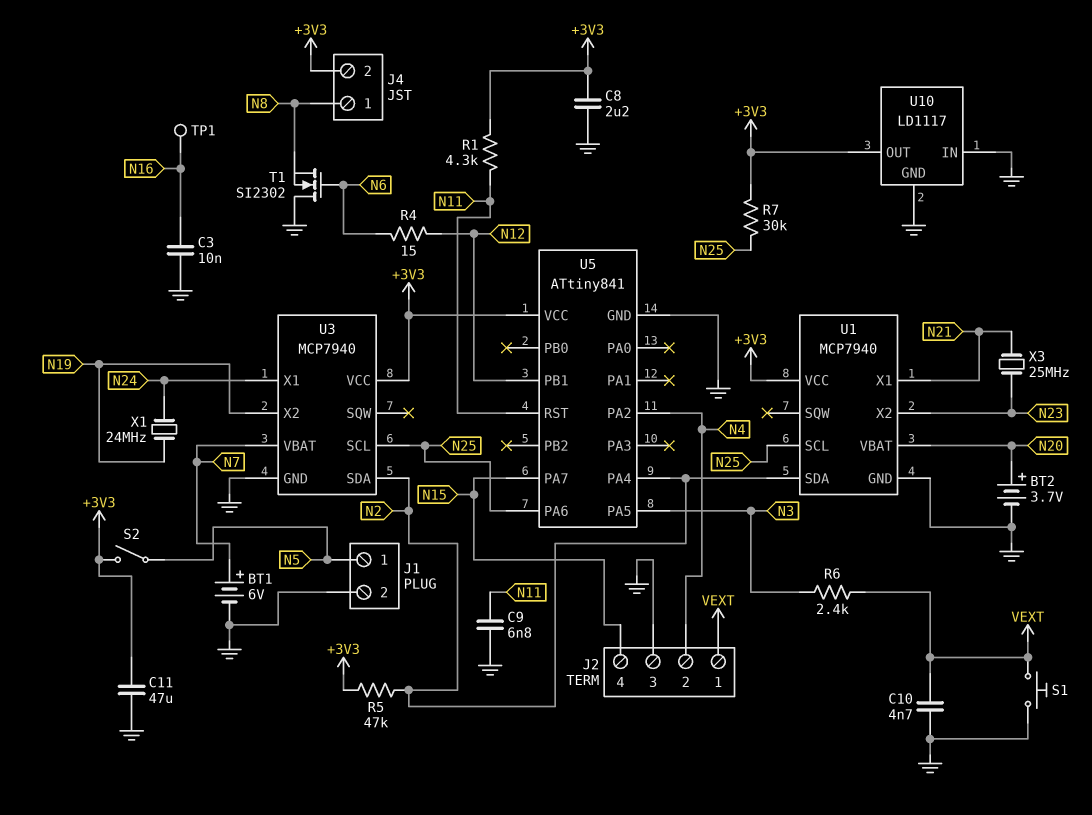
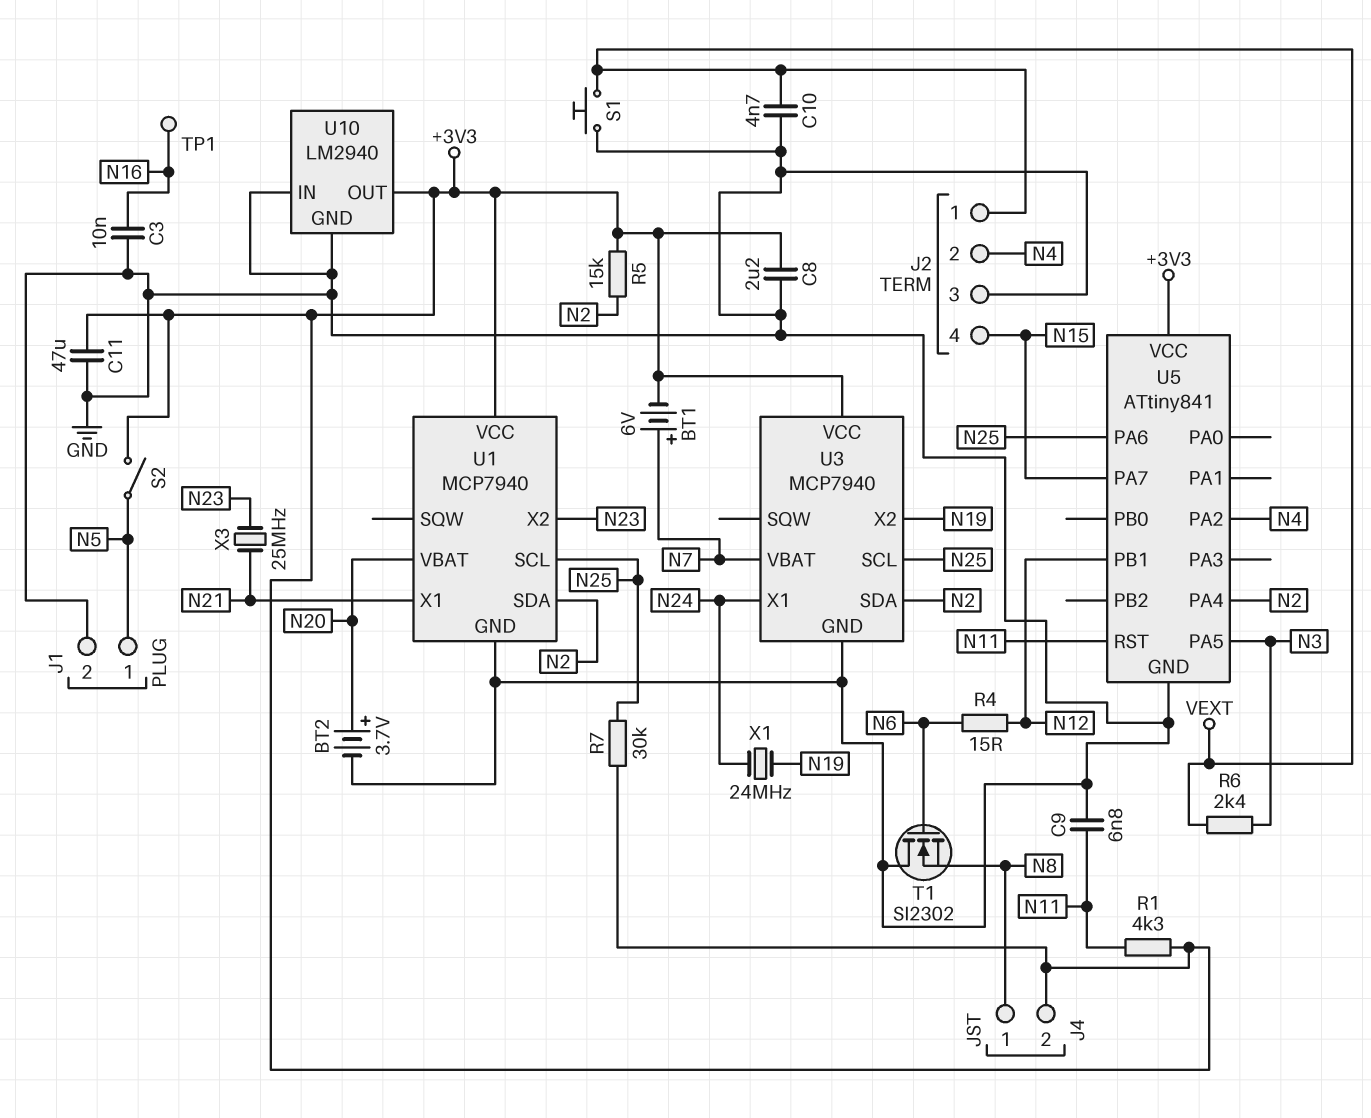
BT1: 6V (plus N7, minus GND) -> 6V (plus N7, minus +3V3)
R5: 47k (+3V3, N2) -> 15k (+3V3, N2)
U10: LD1117 -> LM2940

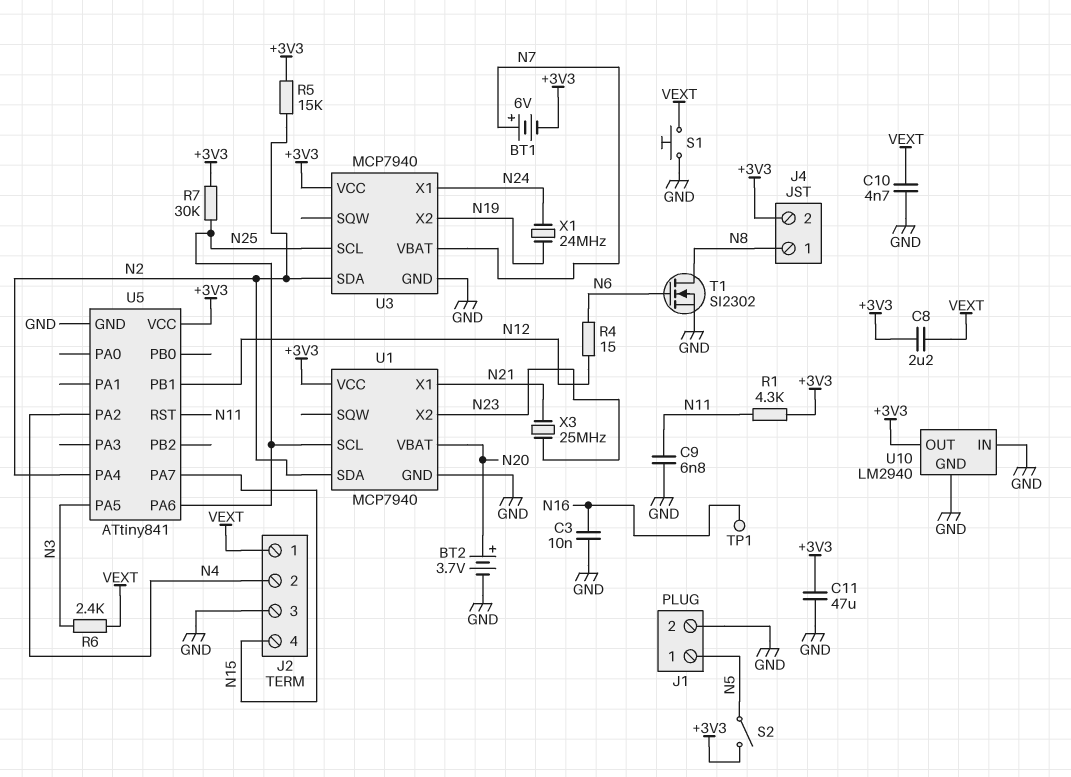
C8: 2.2uF (+3V3, GND) -> 2.2uF (+3V3, VEXT)
T1: NMOS SI2302 (G N6, D GND, S N8) -> NMOS SI2302 (G N6, D N8, S GND)

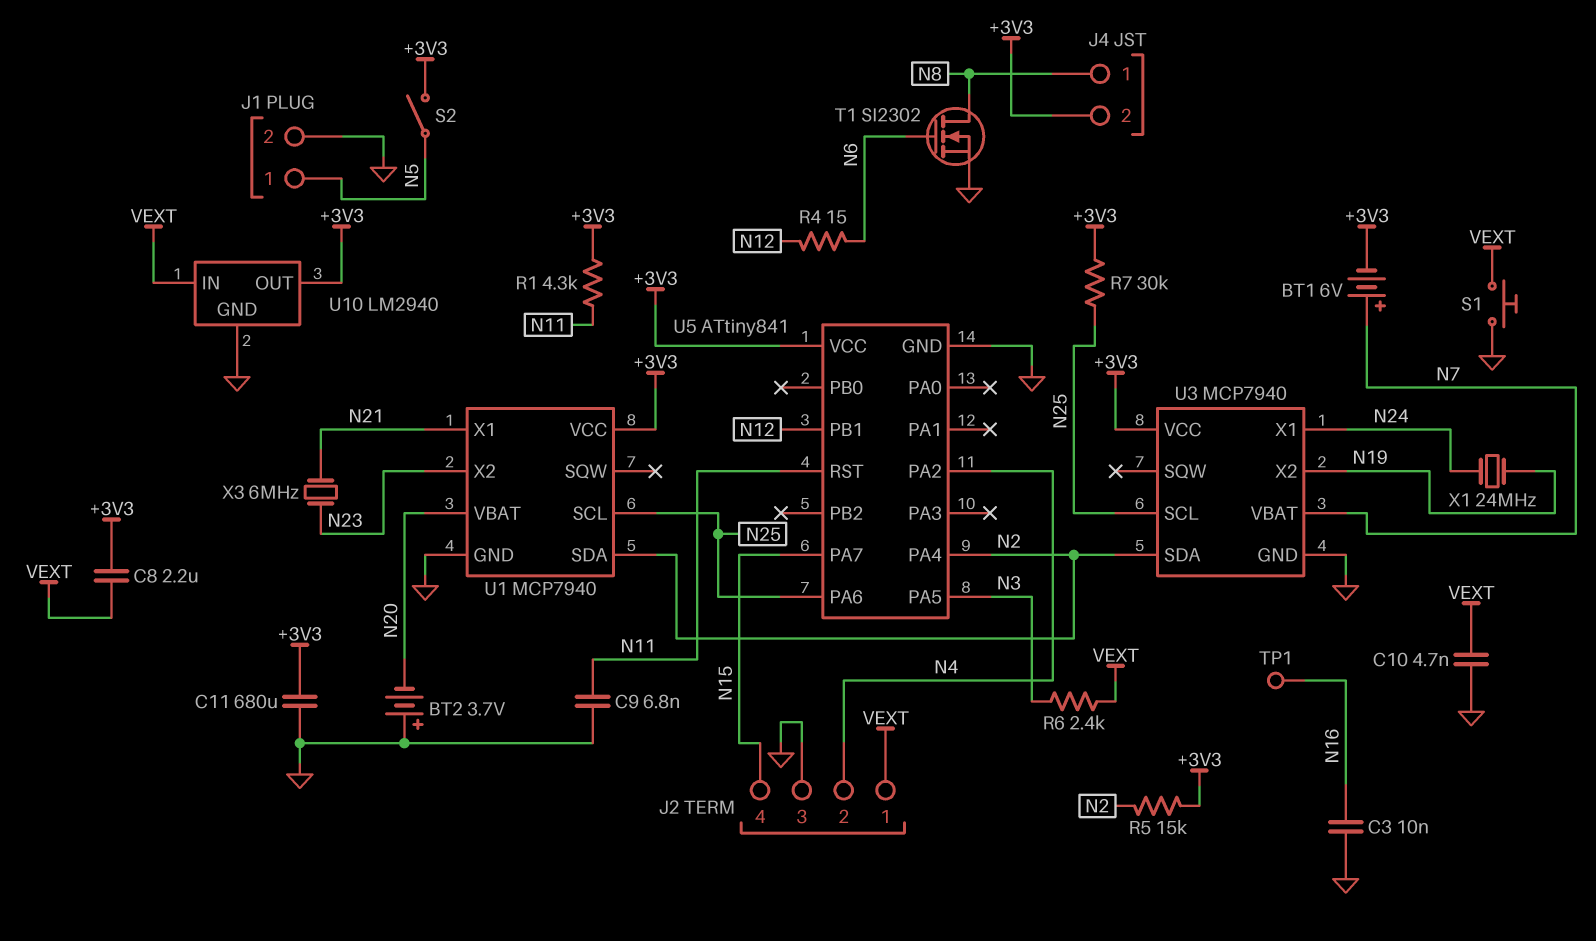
BT2: 3.7V (plus N20, minus GND) -> 3.7V (plus GND, minus N20)
C11: 47uF (+3V3, GND) -> 680uF (+3V3, GND)
U10 pin IN: GND -> VEXT
X3: 25MHz (N21, N23) -> 6MHz (N21, N23)

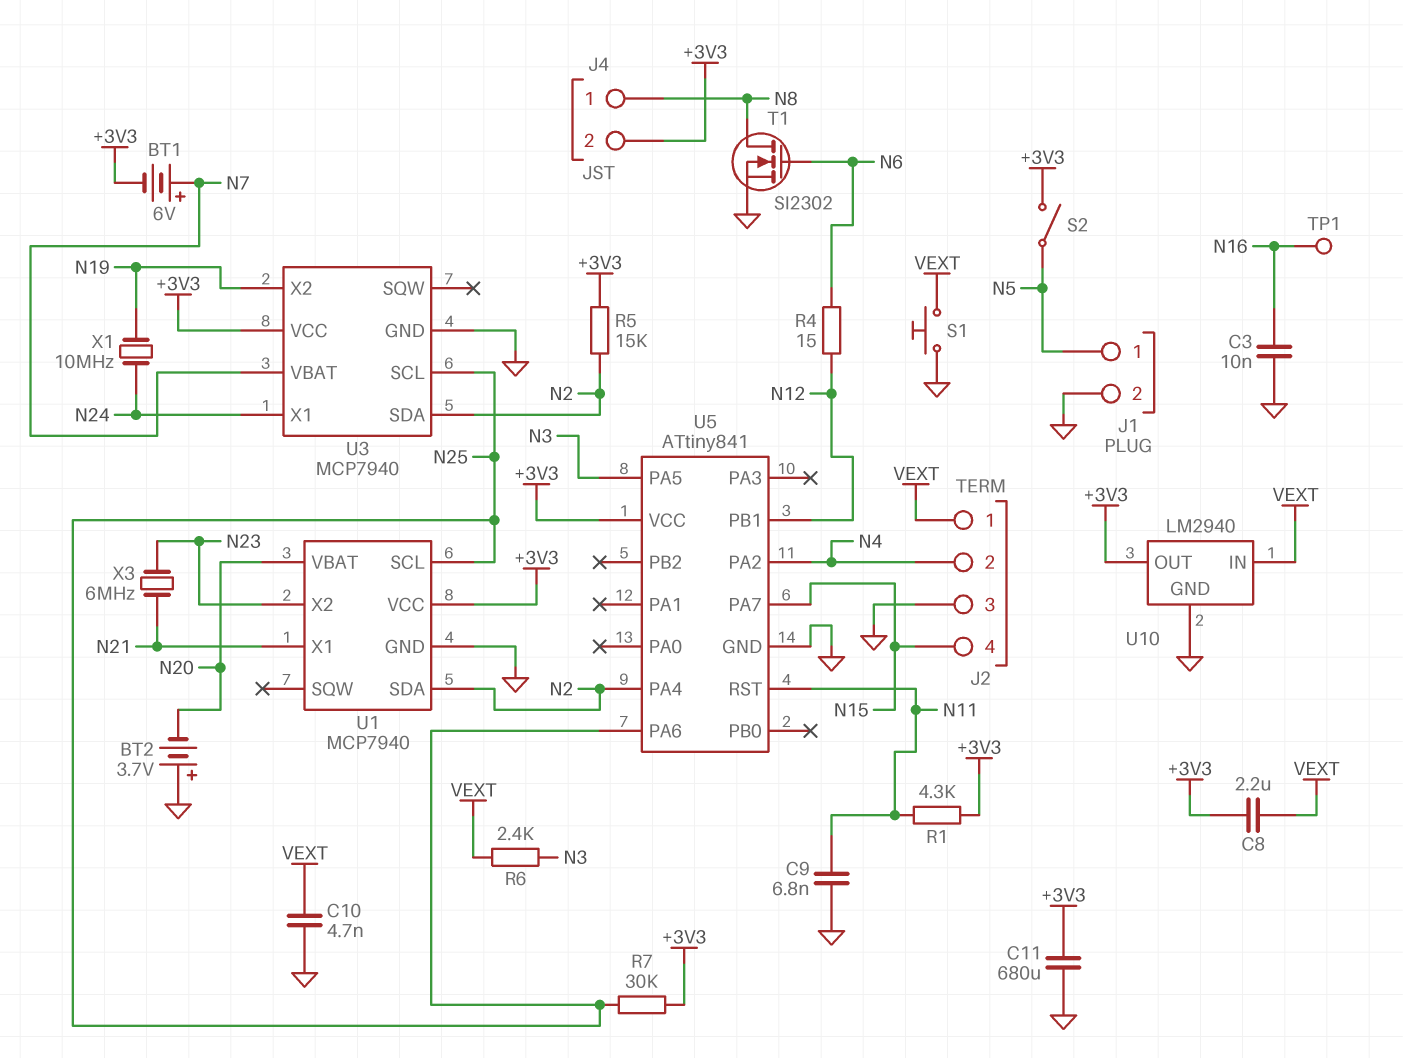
X1: 24MHz (N19, N24) -> 10MHz (N19, N24)

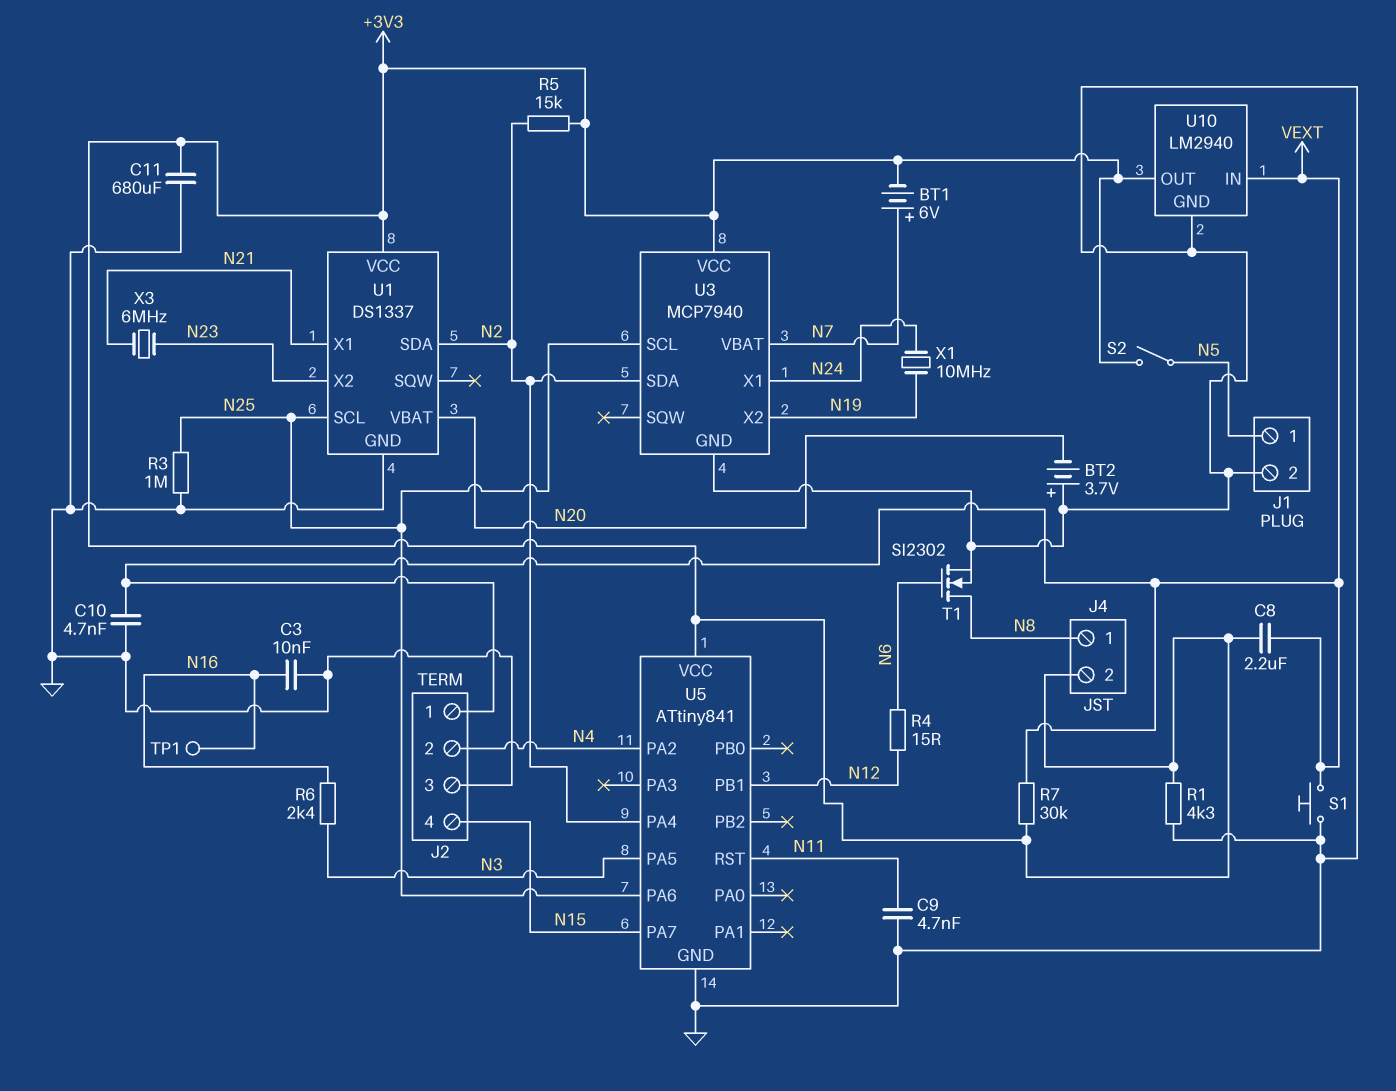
C9: 6.8nF (GND, N11) -> 4.7nF (GND, N11)
R1: 4.3k (+3V3, N11) -> 4.3k (+3V3, GND)
R3: none -> 1M (GND, N25)
R6: 2.4k (N3, VEXT) -> 2.4k (N3, N16)
R7: 30k (+3V3, N25) -> 30k (+3V3, VEXT)
U1: MCP7940 -> DS1337

